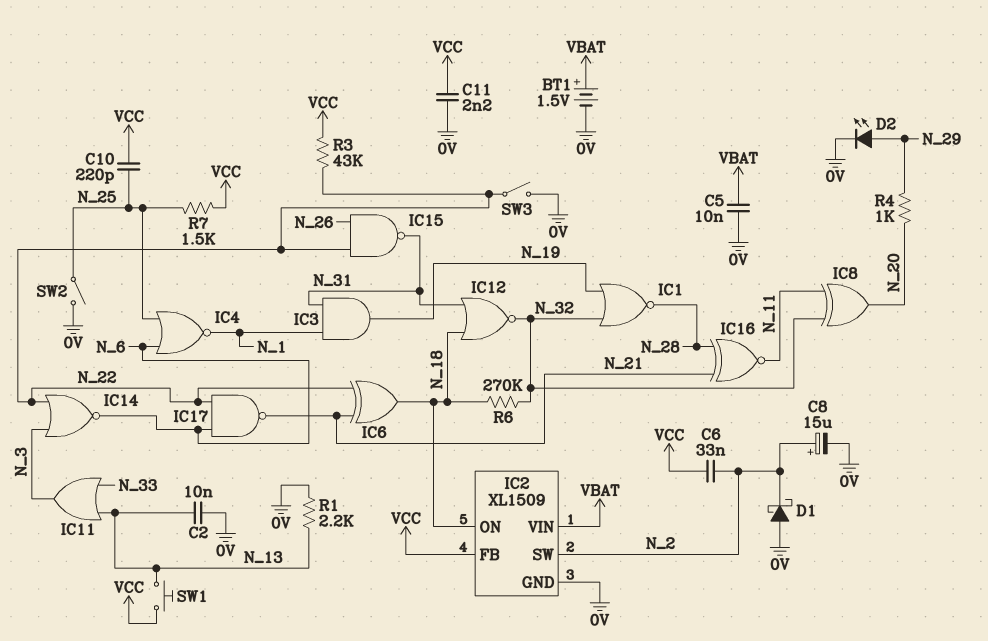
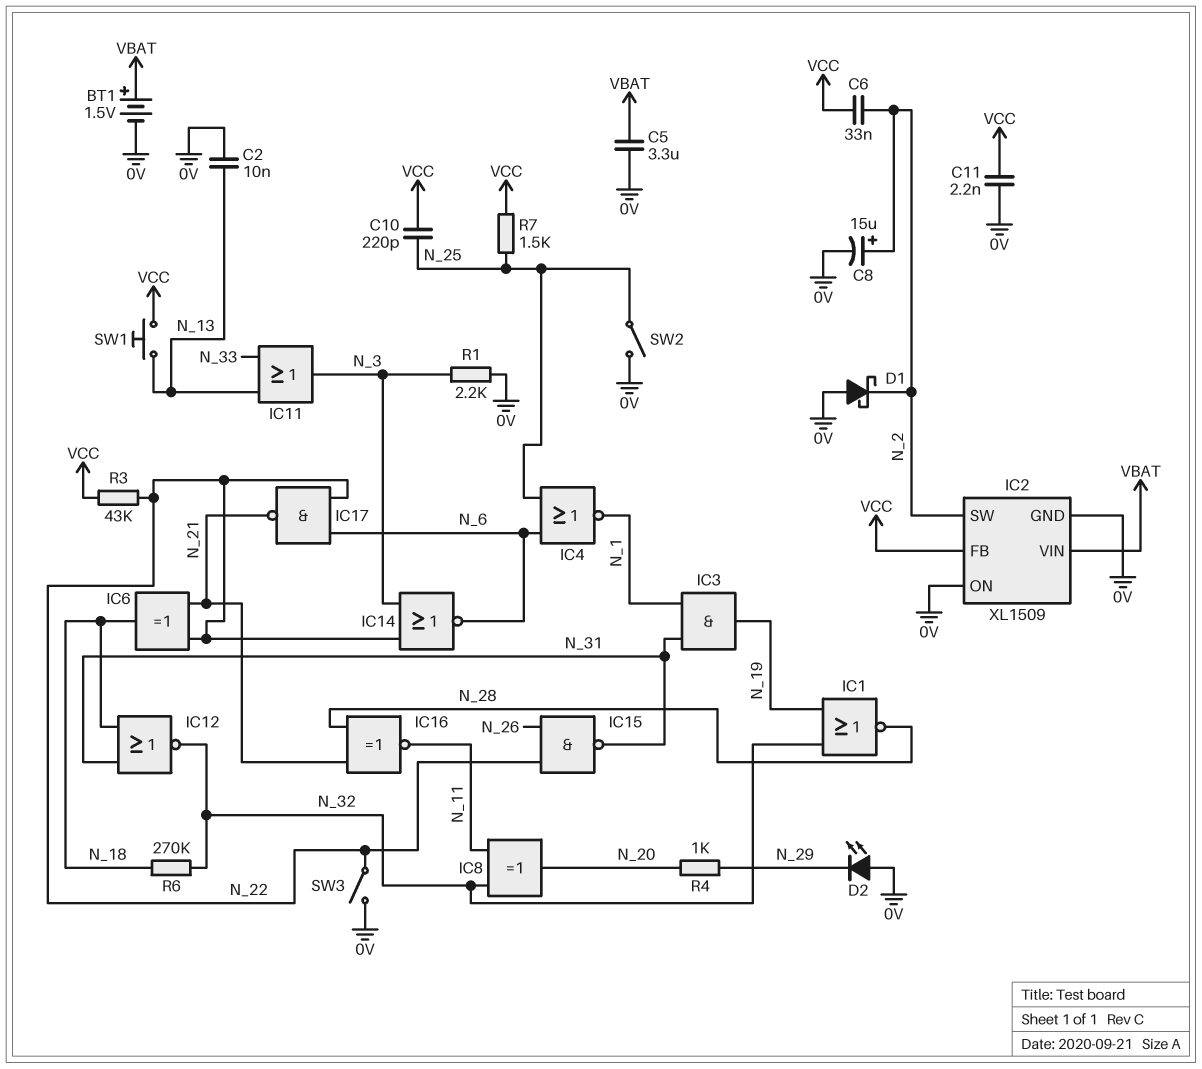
C5: 10nF (0V, VBAT) -> 3.3uF (0V, VBAT)
D2: LED (A N_29, K 0V) -> LED (A 0V, K N_29)
IC2 pin ON: N_18 -> 0V
R1: 2.2k (0V, N_13) -> 2.2k (0V, N_3)

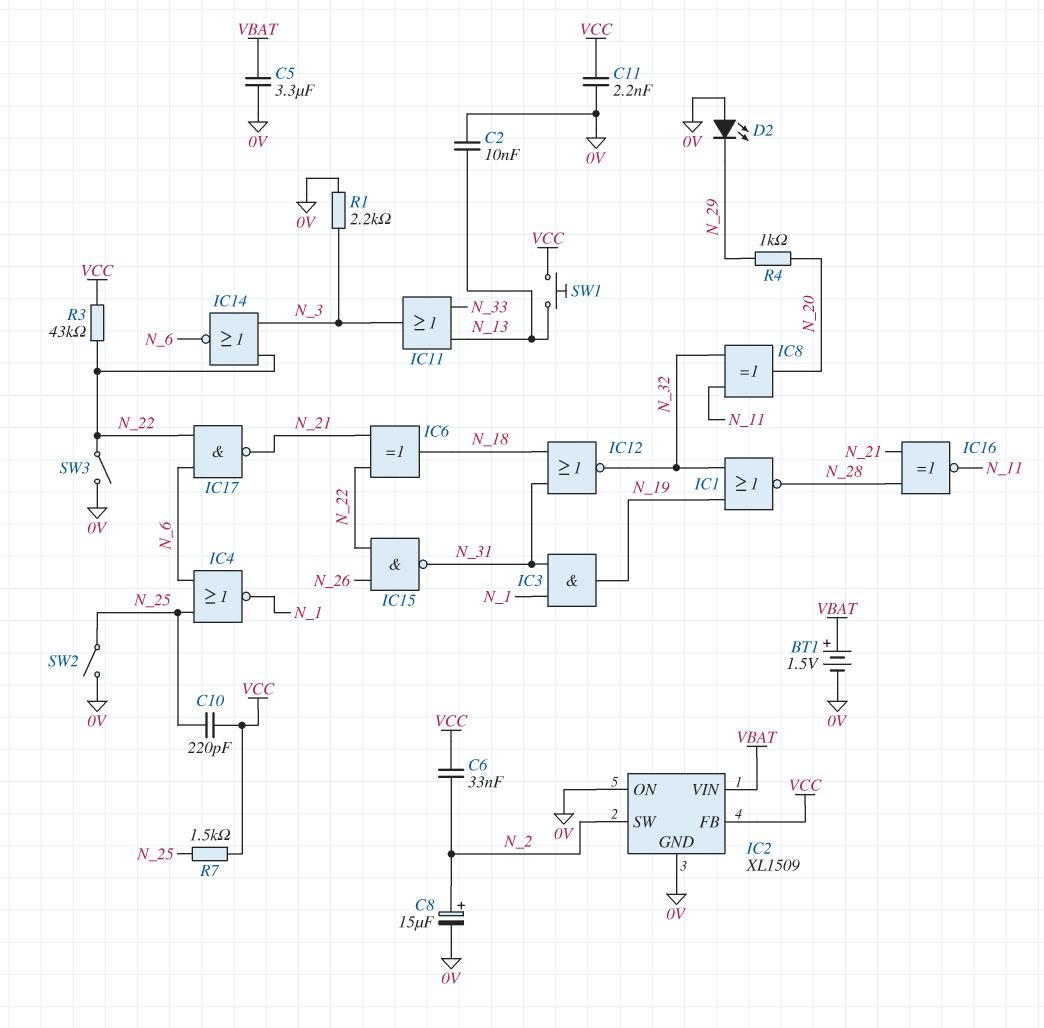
D1: schottky (A 0V, K N_2) -> none
R6: 270k (N_18, N_32) -> none

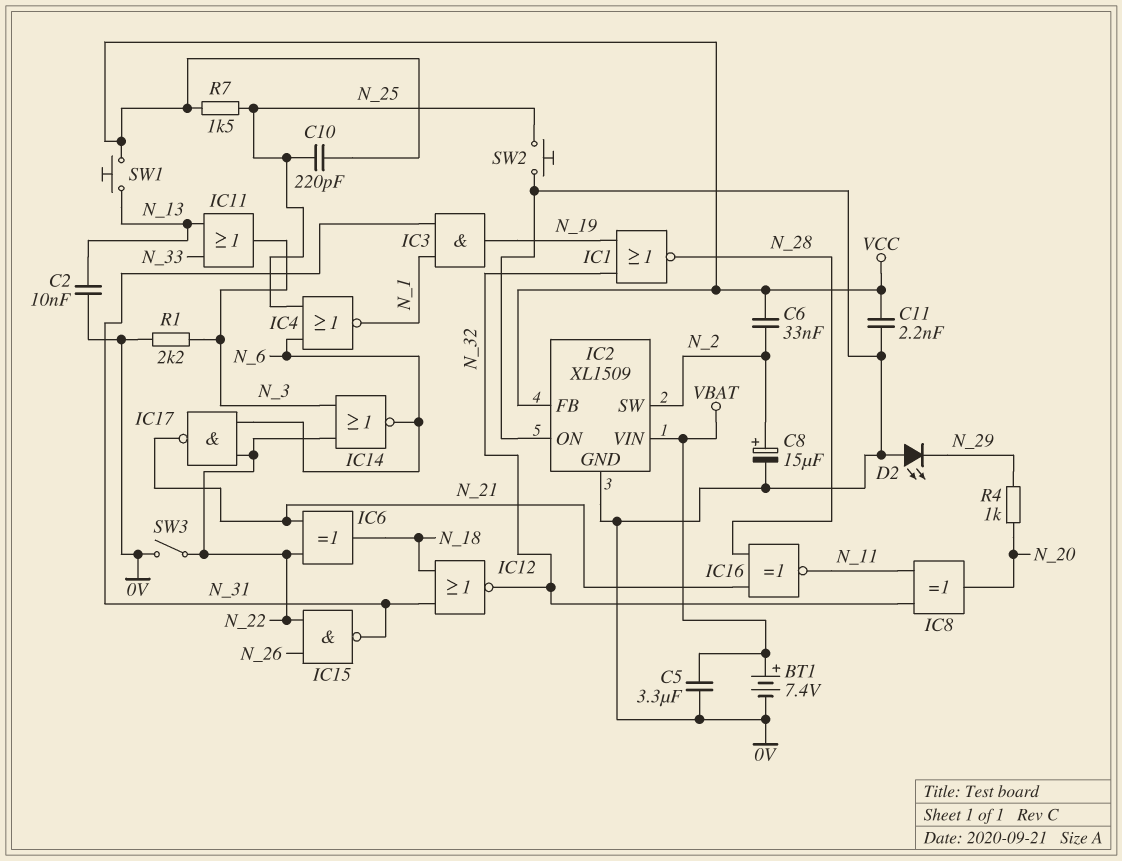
BT1: 1.5V (plus VBAT, minus 0V) -> 7.4V (plus VBAT, minus 0V)
R3: 43k (N_22, VCC) -> none
SW2: switch (0V, N_25) -> button (0V, N_25)

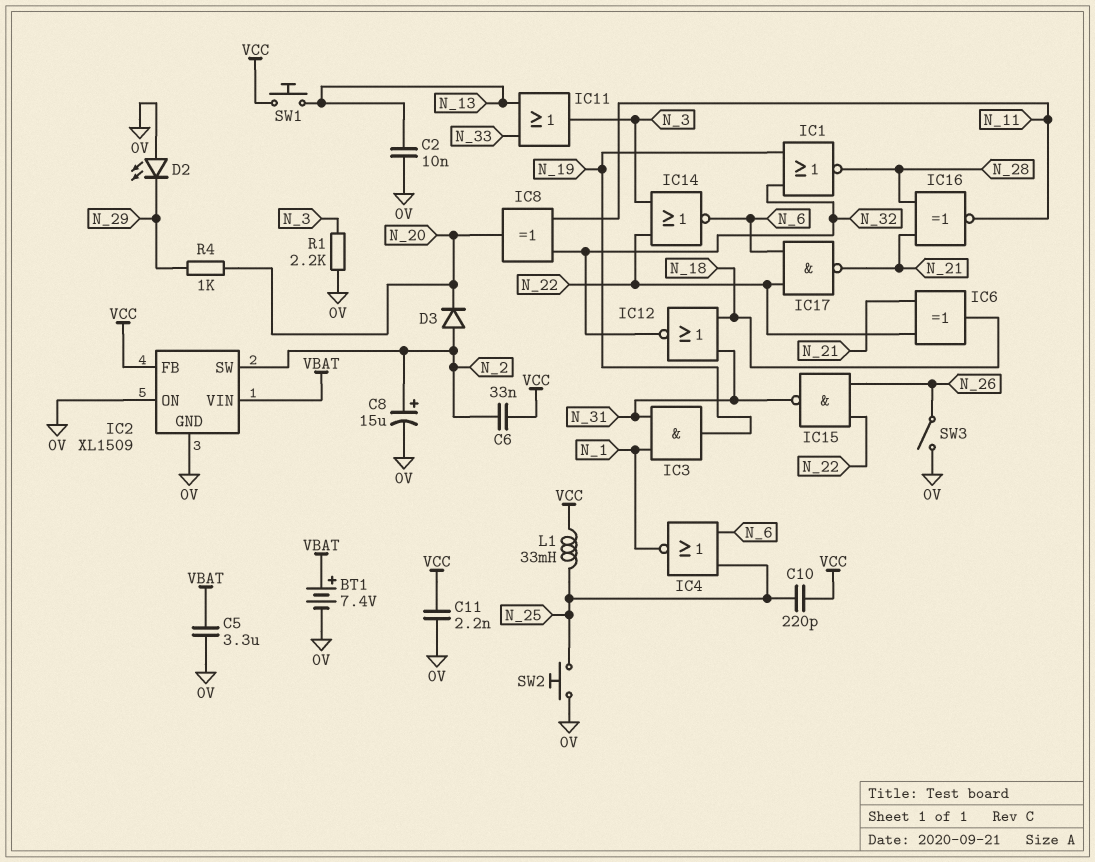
D3: none -> diode (A N_2, K N_20)
L1: none -> 33mH (N_25, VCC)
R7: 1.5k (N_25, VCC) -> none
SW3: switch (0V, N_22) -> switch (0V, N_26)

